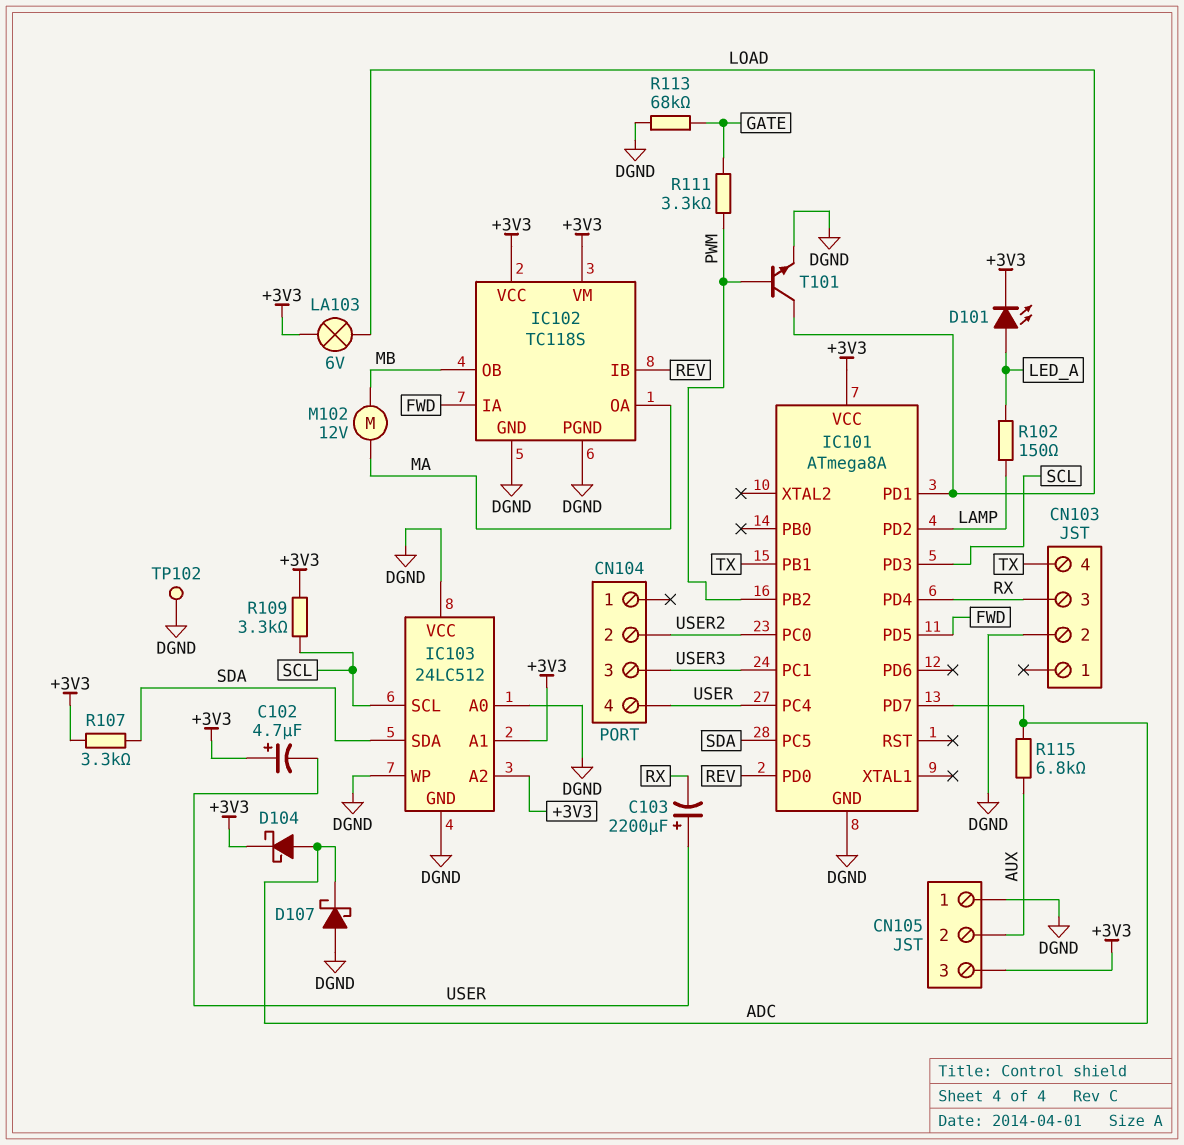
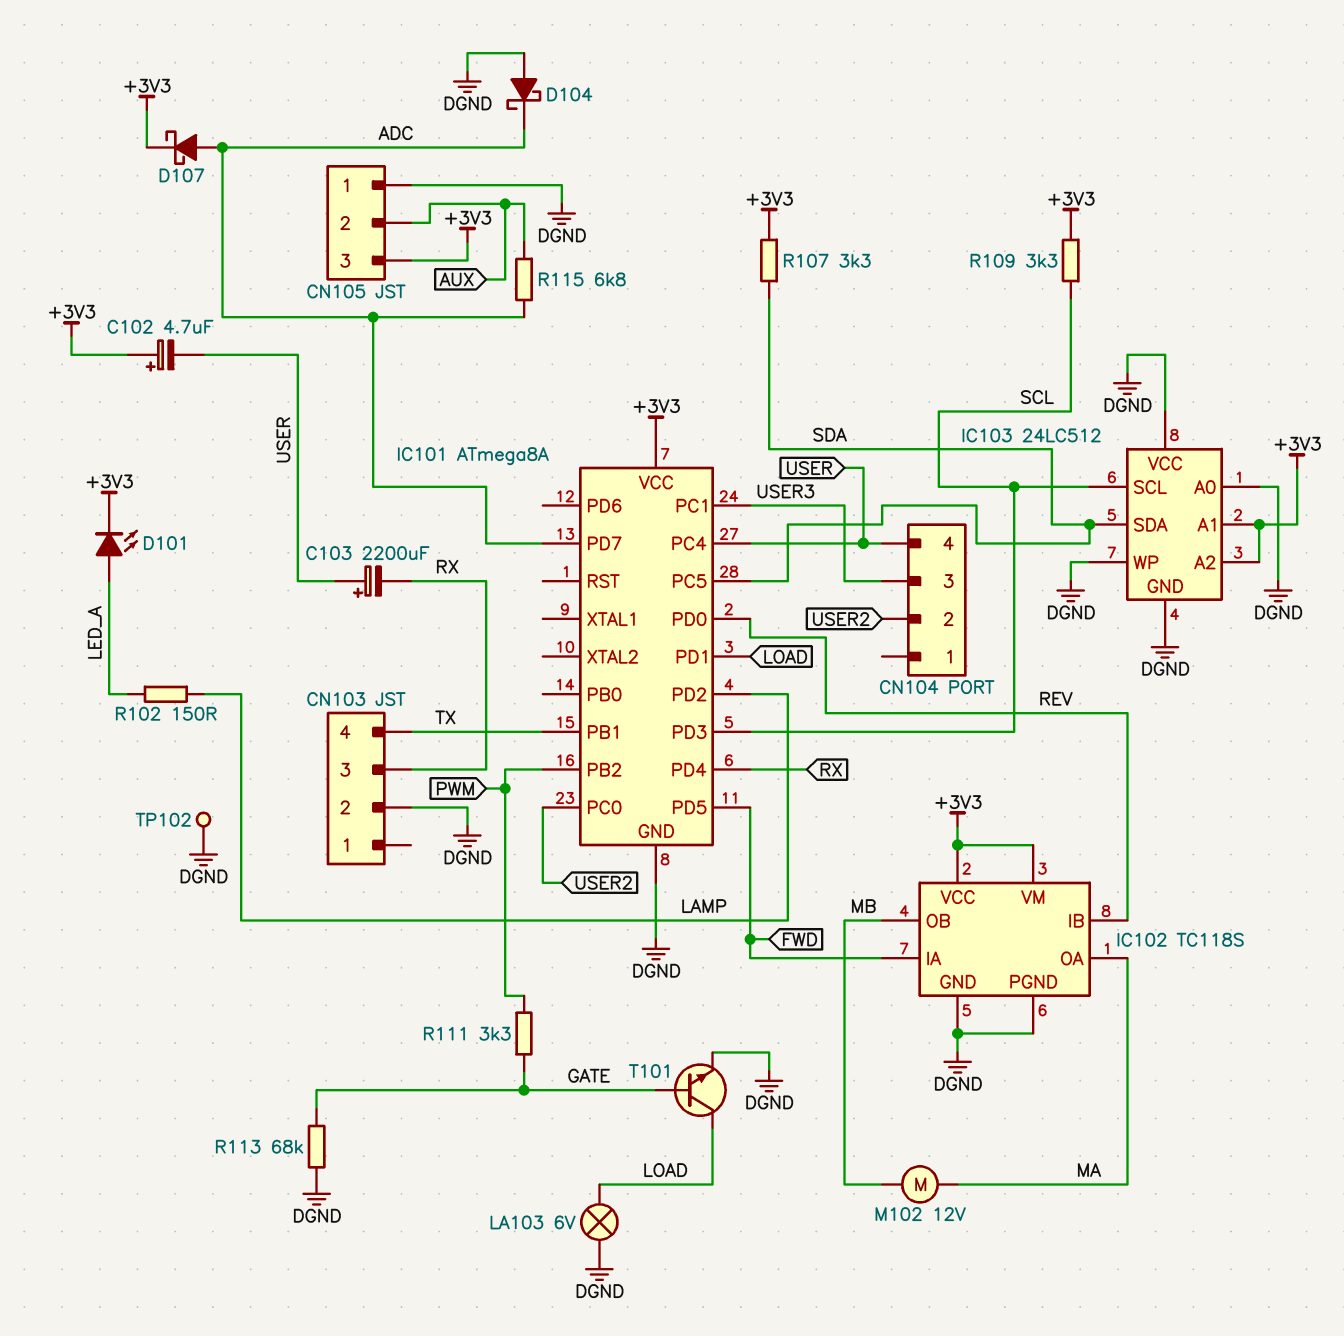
D104: schottky (A ADC, K +3V3) -> schottky (A DGND, K ADC)
D107: schottky (A DGND, K ADC) -> schottky (A ADC, K +3V3)
LA103: lamp 6V (+3V3, LOAD) -> lamp 6V (DGND, LOAD)
T101: NPN (B PWM, C LOAD, E DGND) -> NPN (B GATE, C LOAD, E DGND)

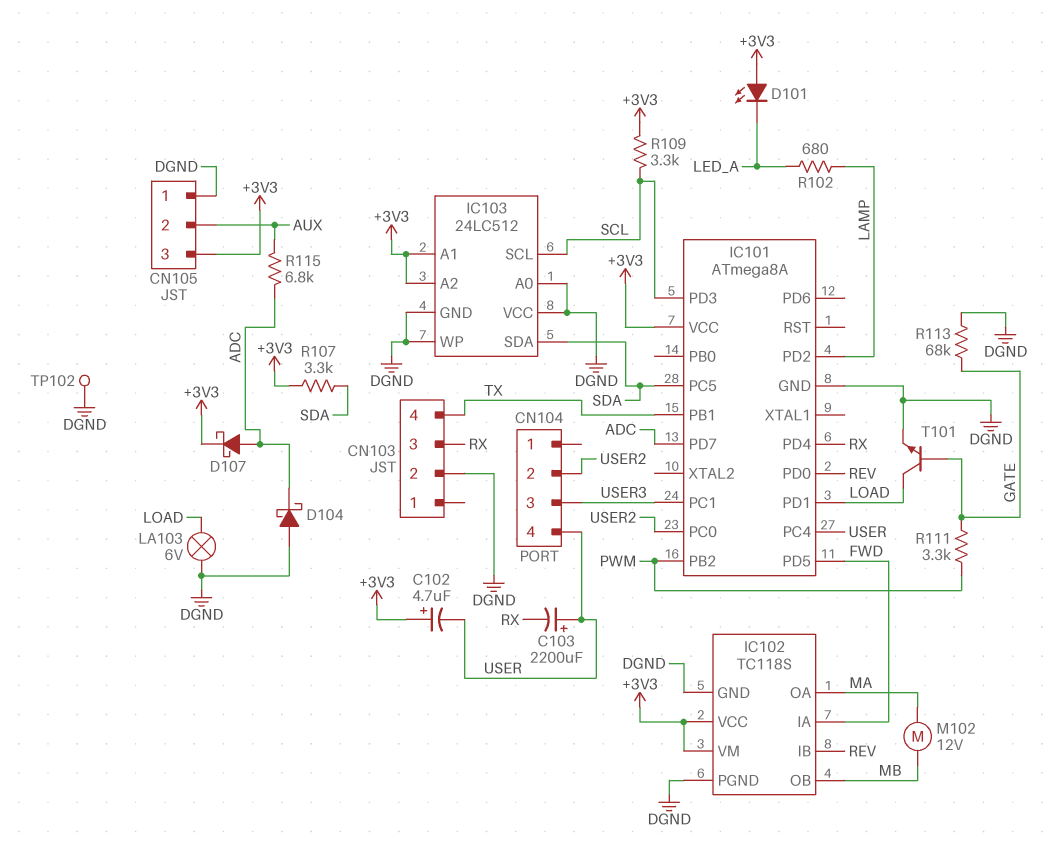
D101: LED (A LED_A, K +3V3) -> LED (A +3V3, K LED_A)
R102: 150 (LAMP, LED_A) -> 680 (LAMP, LED_A)

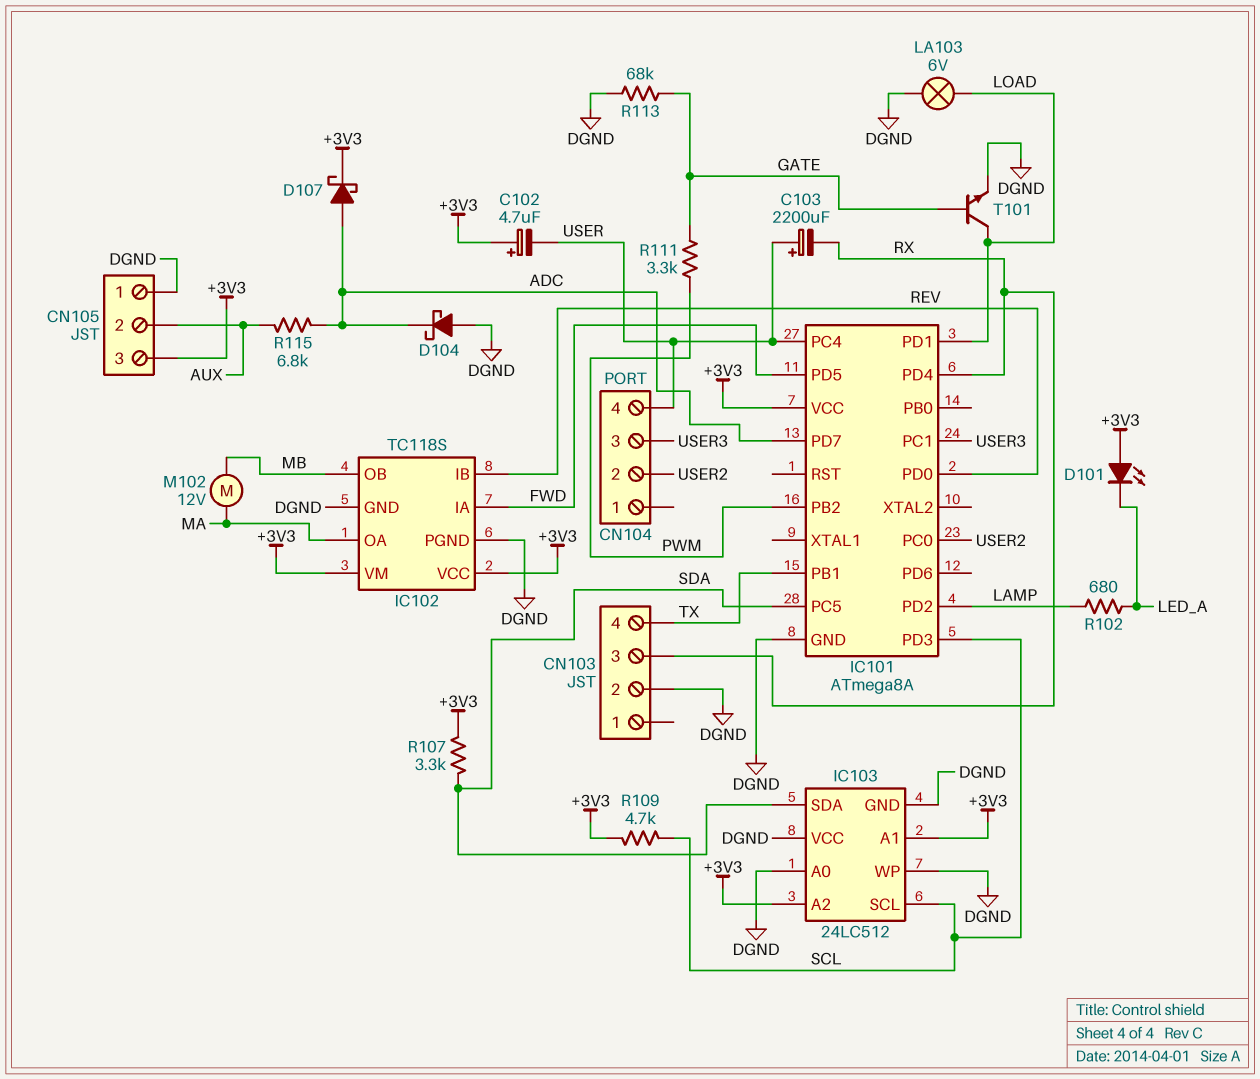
R109: 3.3k (+3V3, SCL) -> 4.7k (+3V3, SCL)
TP102: test point (DGND) -> none

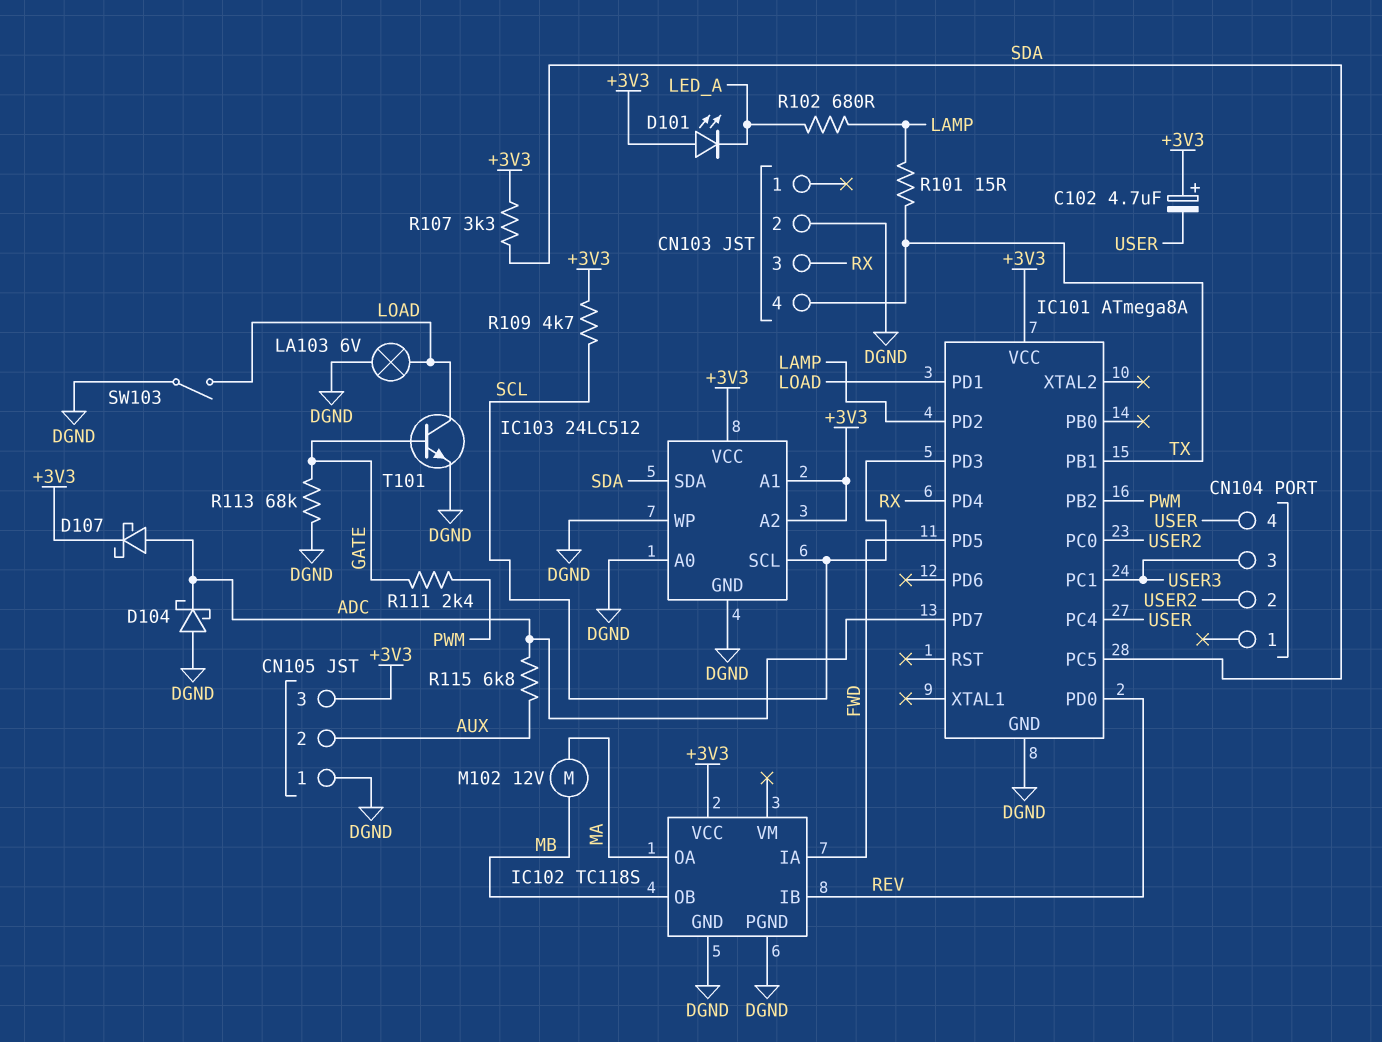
C103: 2200uF (plus USER, minus RX) -> none
IC102 pin VM: +3V3 -> none
IC103 pin VCC: DGND -> +3V3
R101: none -> 15 (LAMP, TX)
R111: 3.3k (GATE, PWM) -> 2.4k (GATE, PWM)
SW103: none -> switch (DGND, LOAD)

